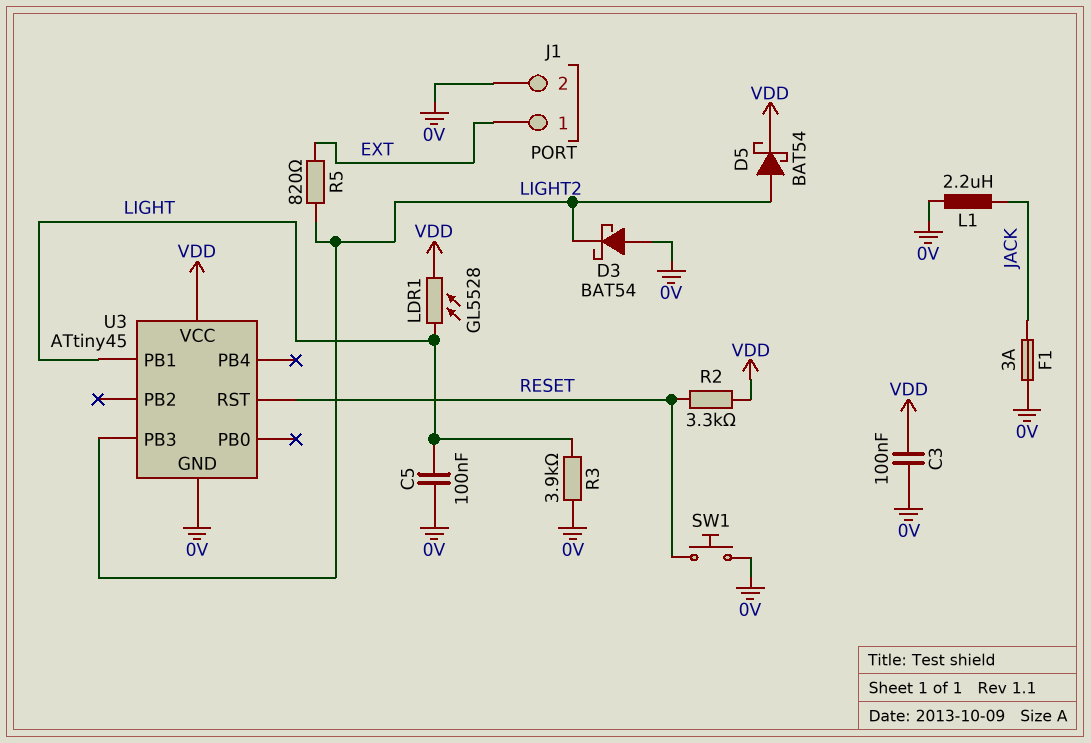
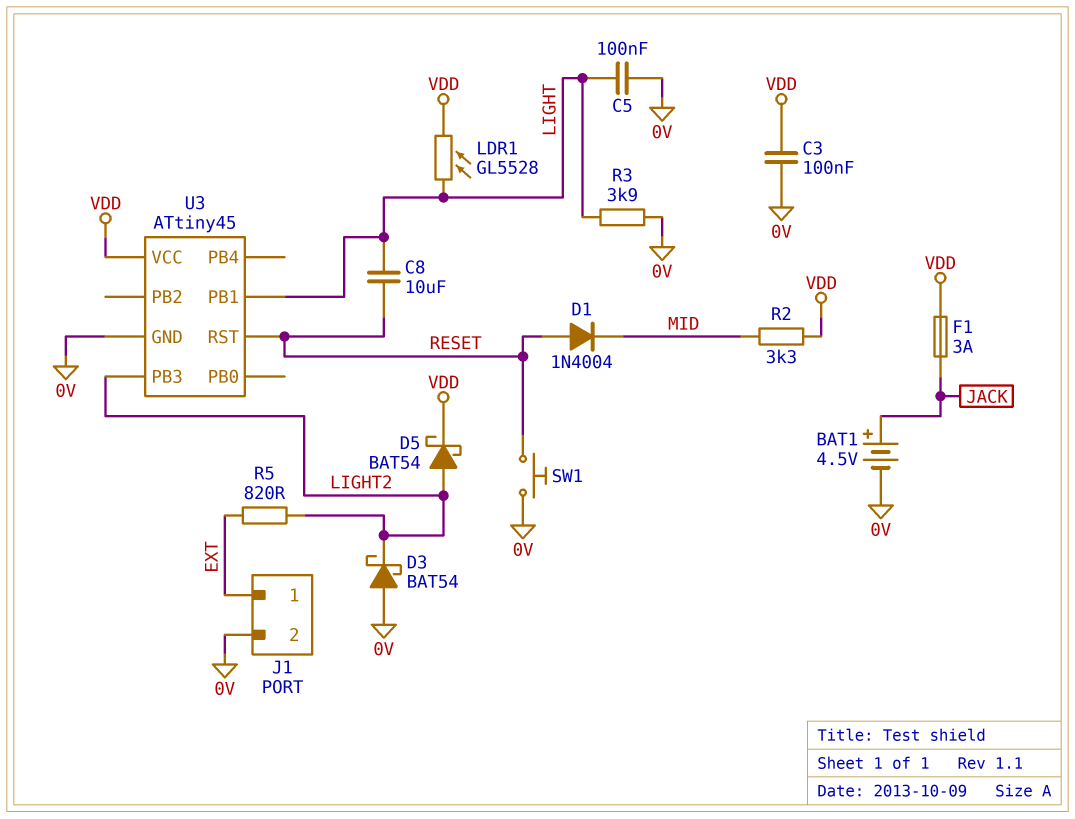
BAT1: none -> 4.5V (plus JACK, minus 0V)
C8: none -> 10uF (LIGHT, RESET)
D1: none -> diode 1N4004 (A RESET, K MID)
F1: 3A (0V, JACK) -> 3A (JACK, VDD)
L1: 2.2uH (0V, JACK) -> none
R2: 3.3k (RESET, VDD) -> 3.3k (MID, VDD)

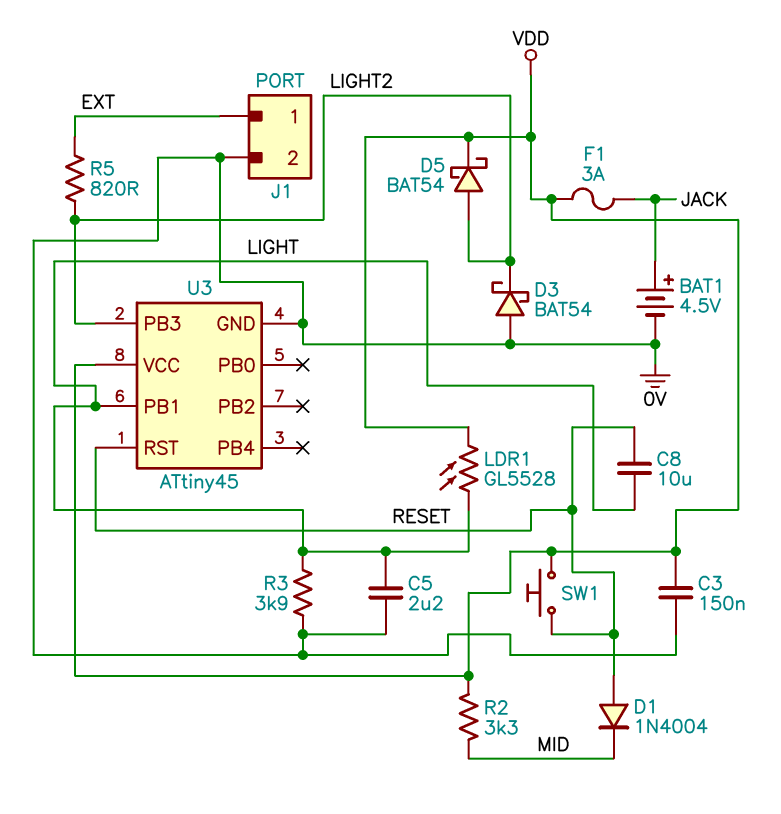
C3: 100nF (0V, VDD) -> 150nF (0V, VDD)
C5: 100nF (0V, LIGHT) -> 2.2uF (0V, LIGHT)
SW1: button (0V, RESET) -> button (RESET, VDD)

